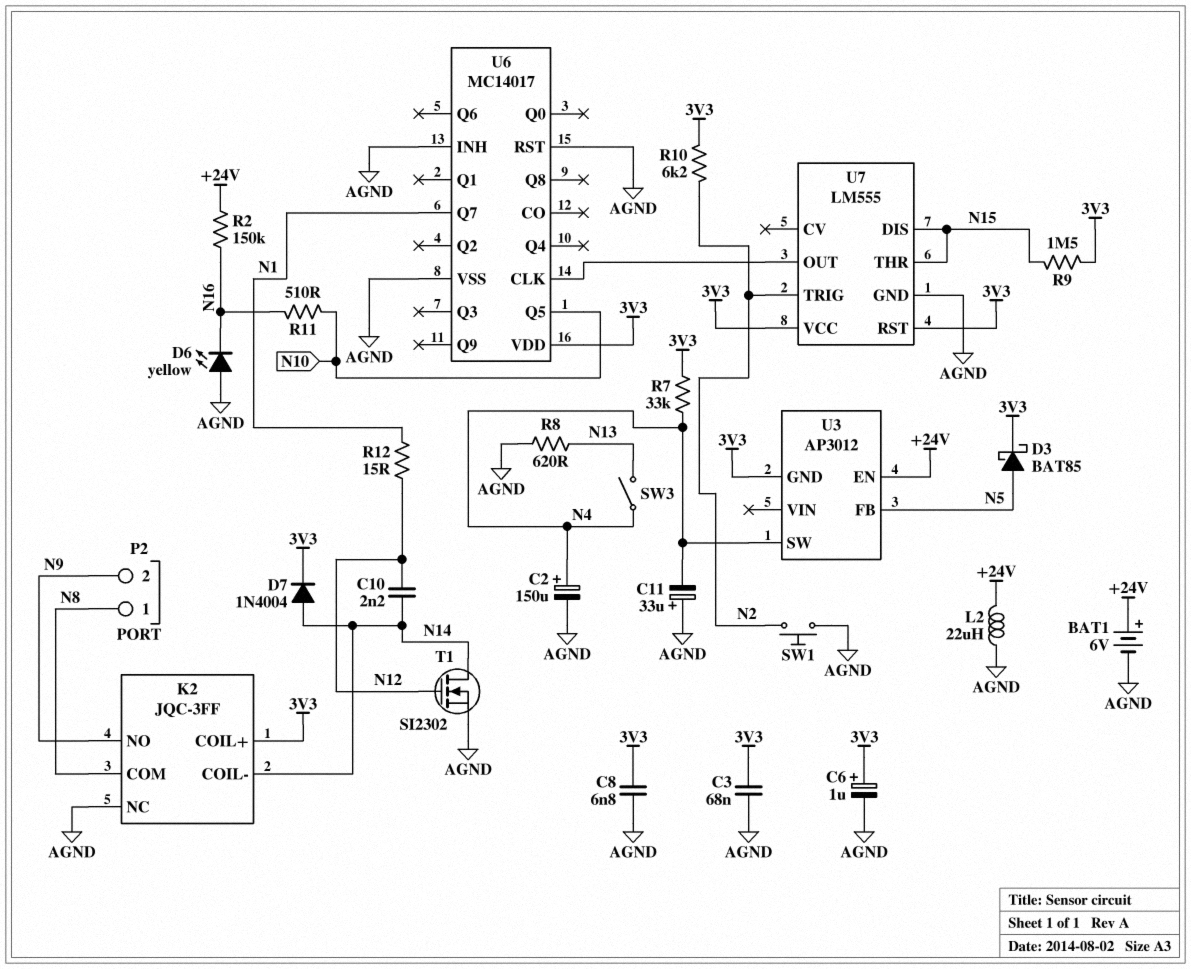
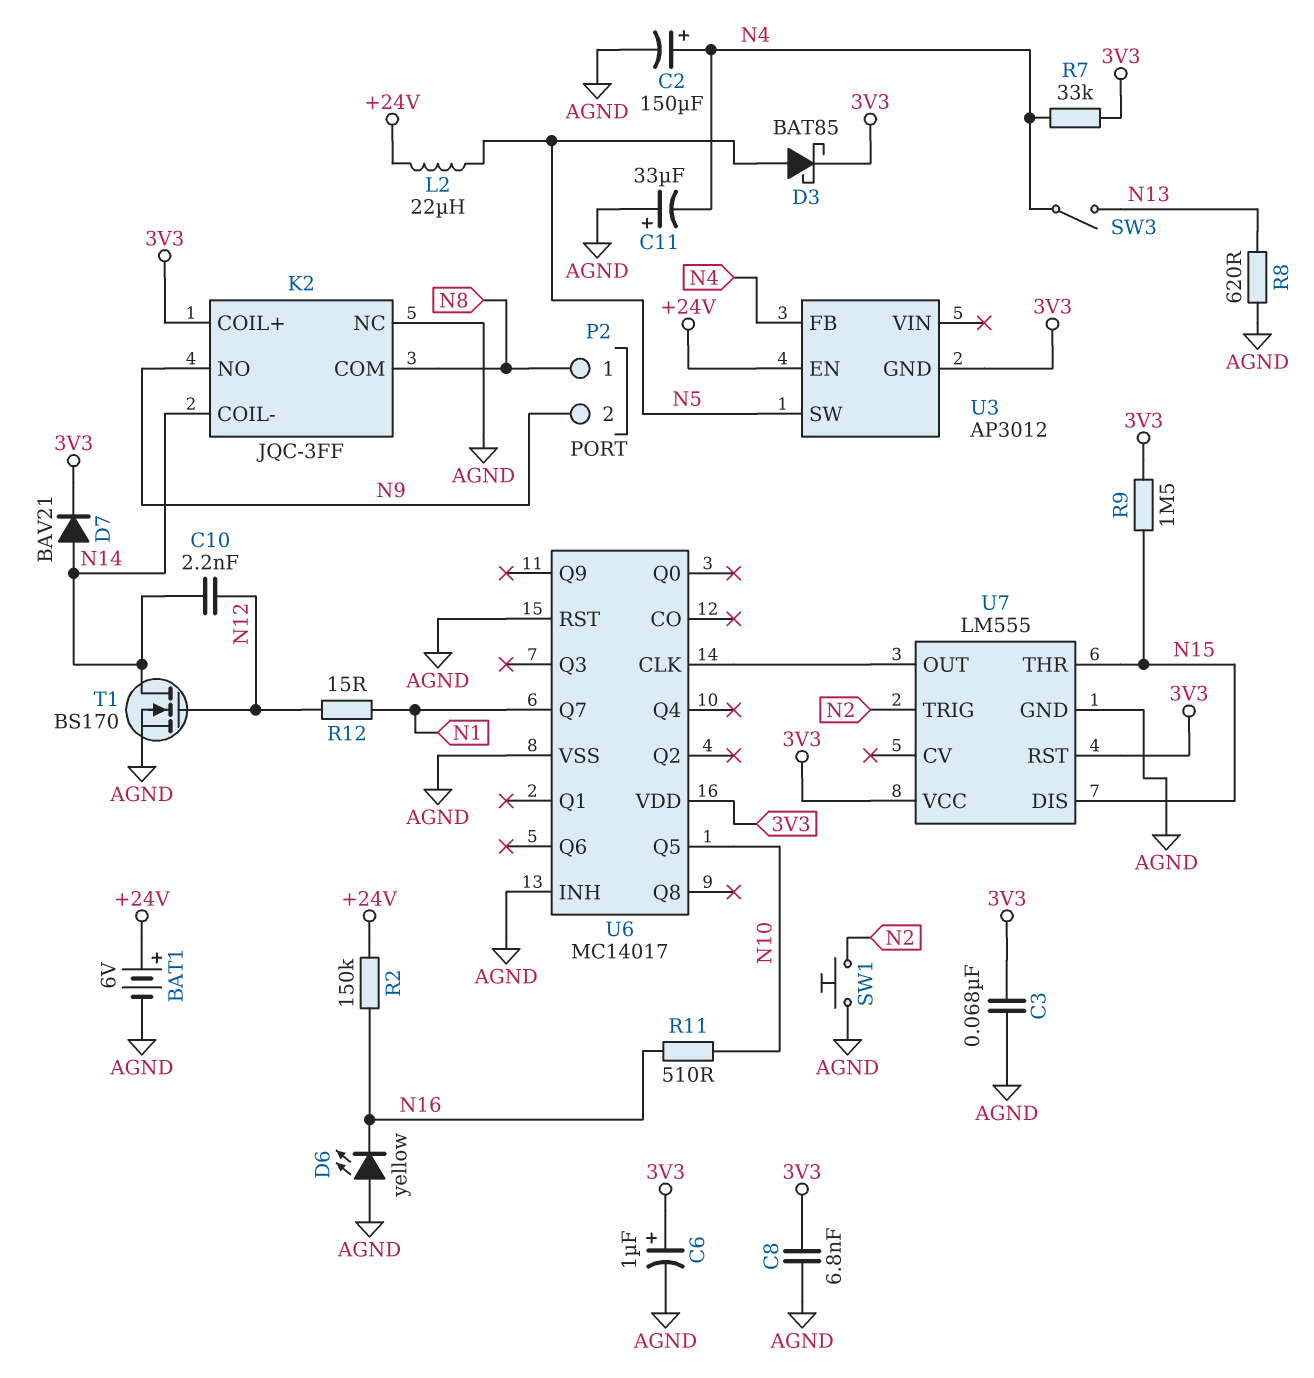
D7: diode 1N4004 (A N14, K 3V3) -> diode BAV21 (A N14, K 3V3)
L2: 22uH (+24V, AGND) -> 22uH (+24V, N5)
R10: 6.2k (3V3, N2) -> none
T1: NMOS SI2302 (G N12, D N14, S AGND) -> NMOS BS170 (G N12, D N14, S AGND)
U3 pin FB: N5 -> N4
U3 pin SW: N4 -> N5

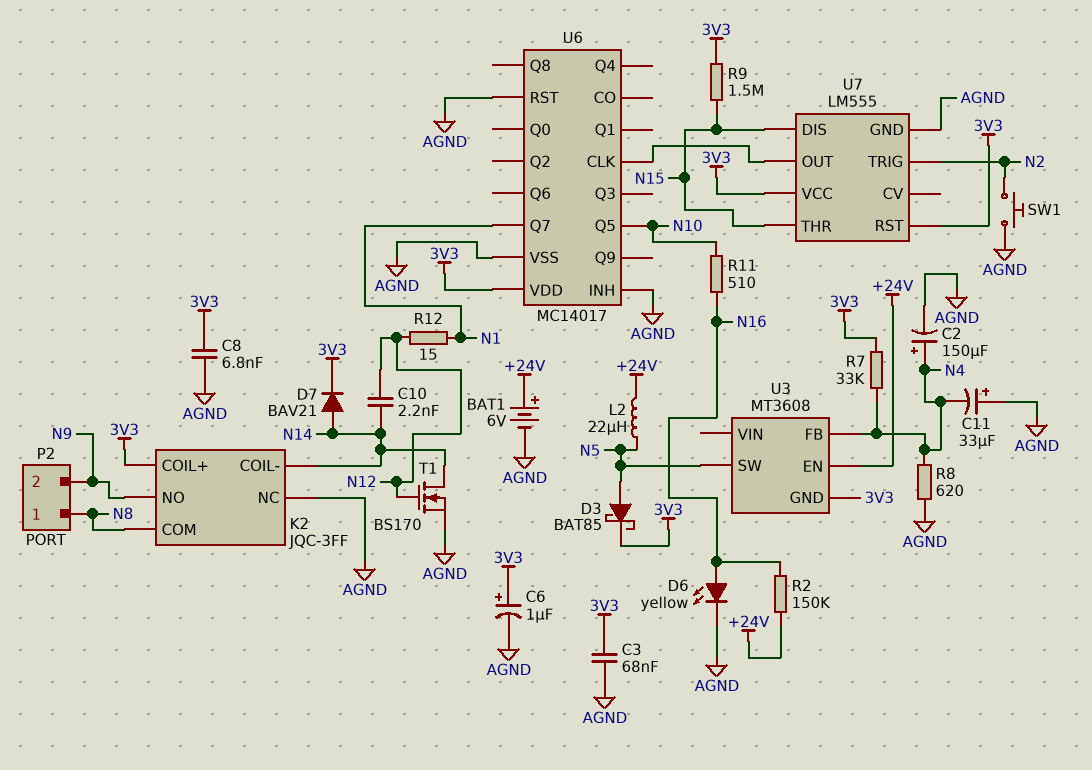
D6: LED yellow (A AGND, K N16) -> LED yellow (A N16, K AGND)
R8: 620 (AGND, N13) -> 620 (AGND, N4)
SW3: switch (N4, N13) -> none
U3: AP3012 -> MT3608

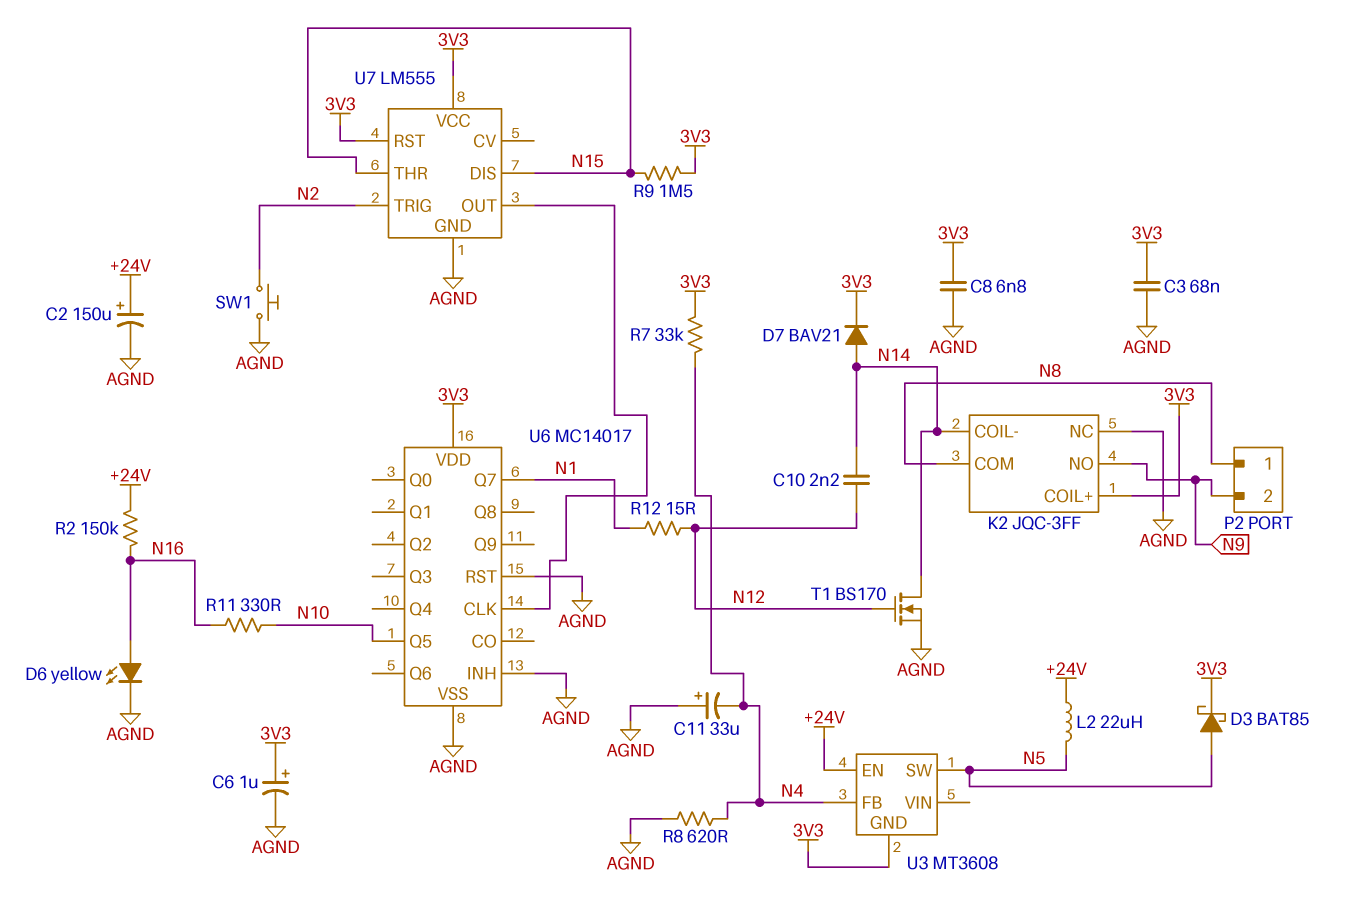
BAT1: 6V (plus +24V, minus AGND) -> none
C2: 150uF (plus N4, minus AGND) -> 150uF (plus +24V, minus AGND)
R11: 510 (N10, N16) -> 330 (N10, N16)

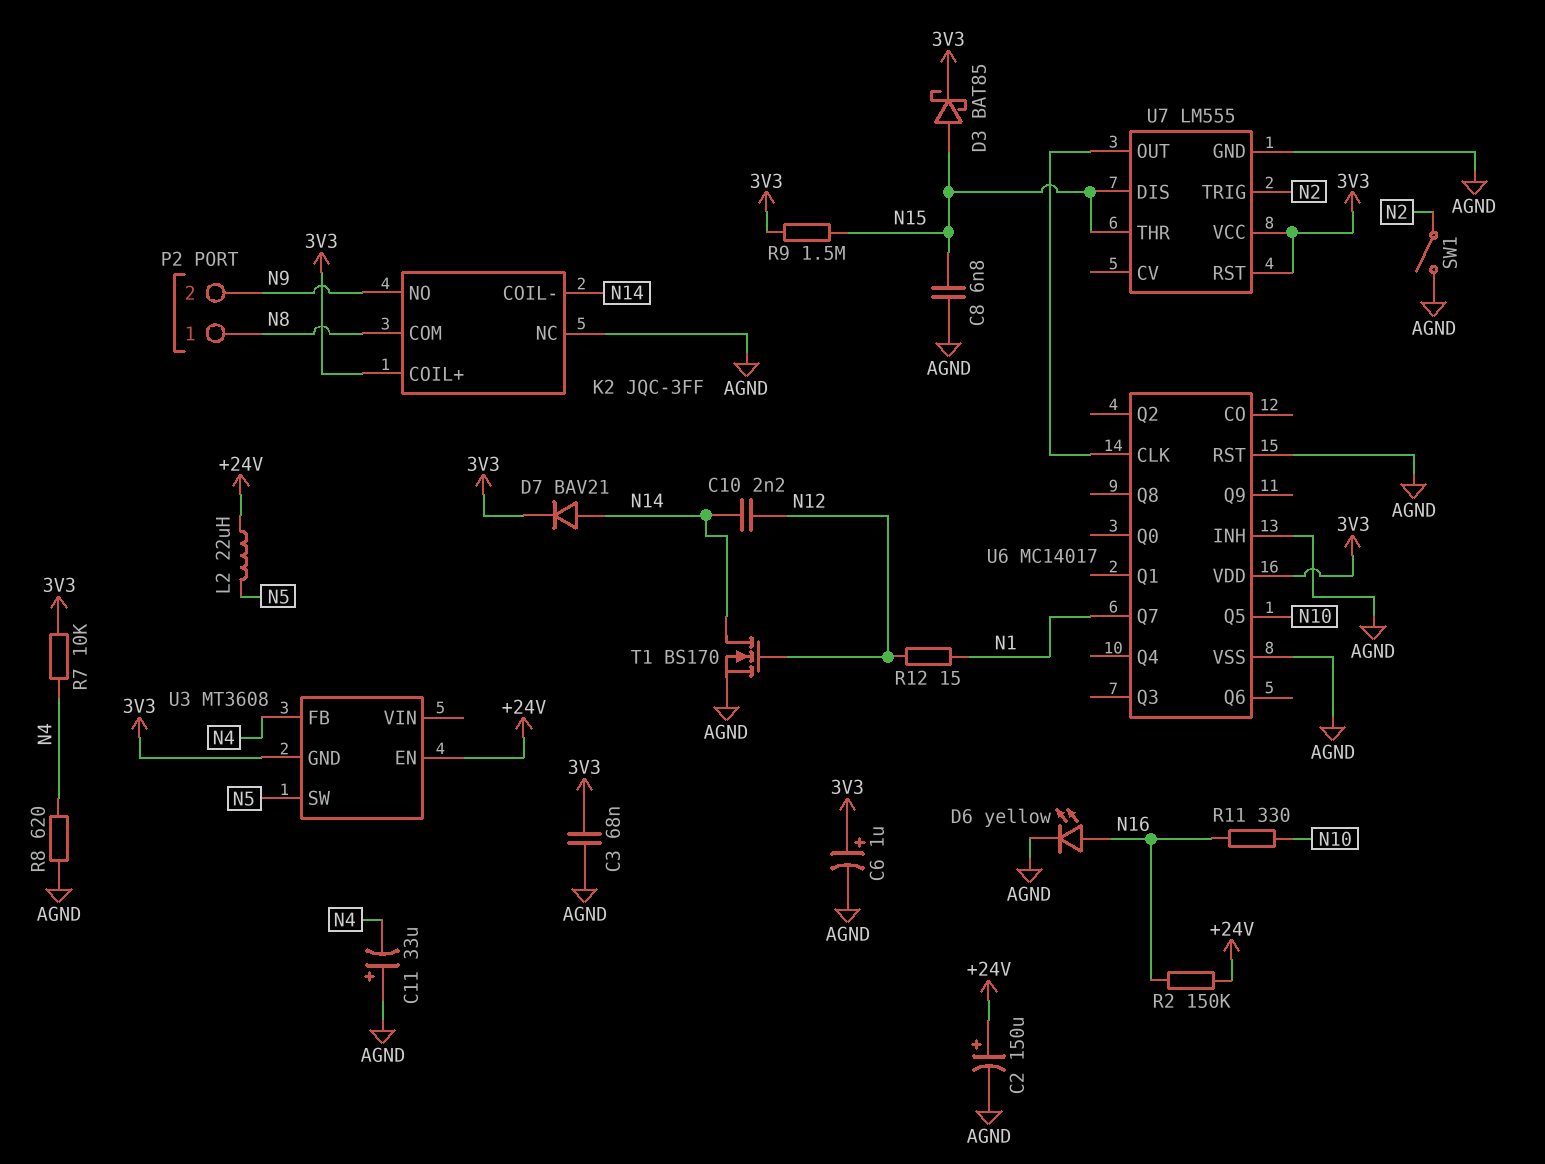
C8: 6.8nF (3V3, AGND) -> 6.8nF (AGND, N15)
D3: schottky BAT85 (A N5, K 3V3) -> schottky BAT85 (A N15, K 3V3)
R7: 33k (3V3, N4) -> 10k (3V3, N4)
SW1: button (AGND, N2) -> switch (AGND, N2)

